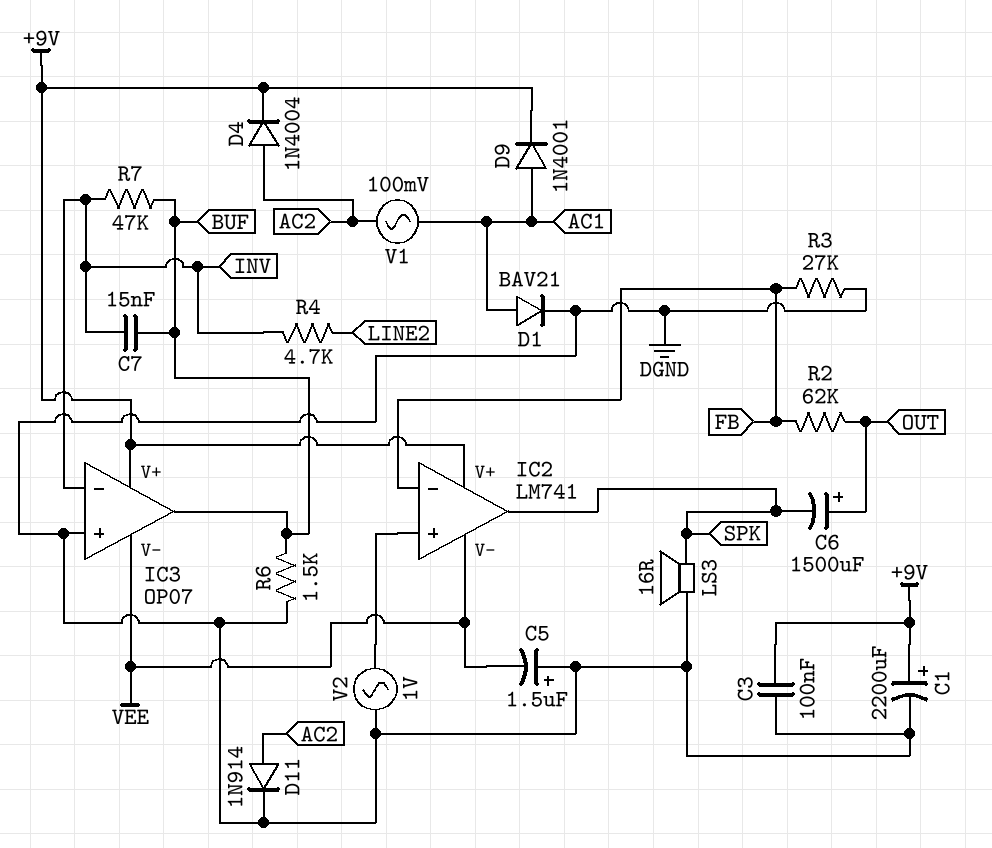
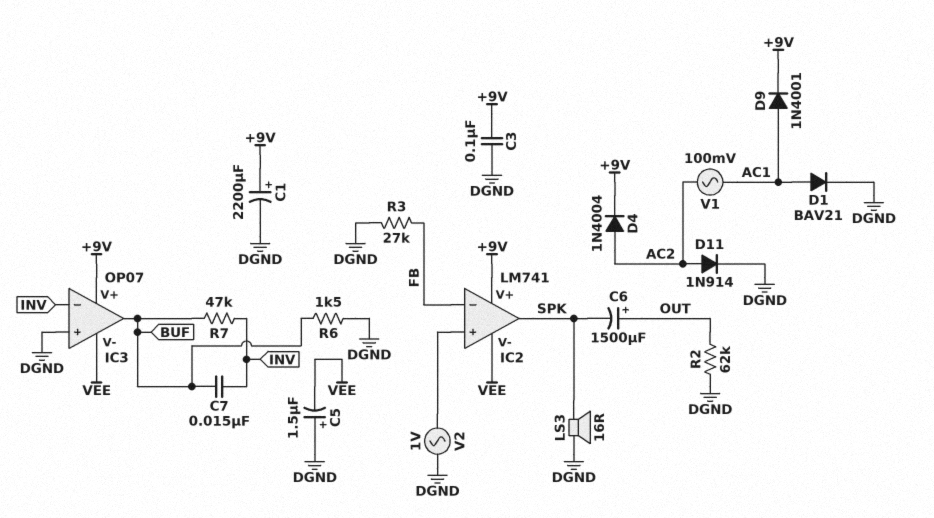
R2: 62k (FB, OUT) -> 62k (DGND, OUT)
R4: 4.7k (INV, LINE2) -> none

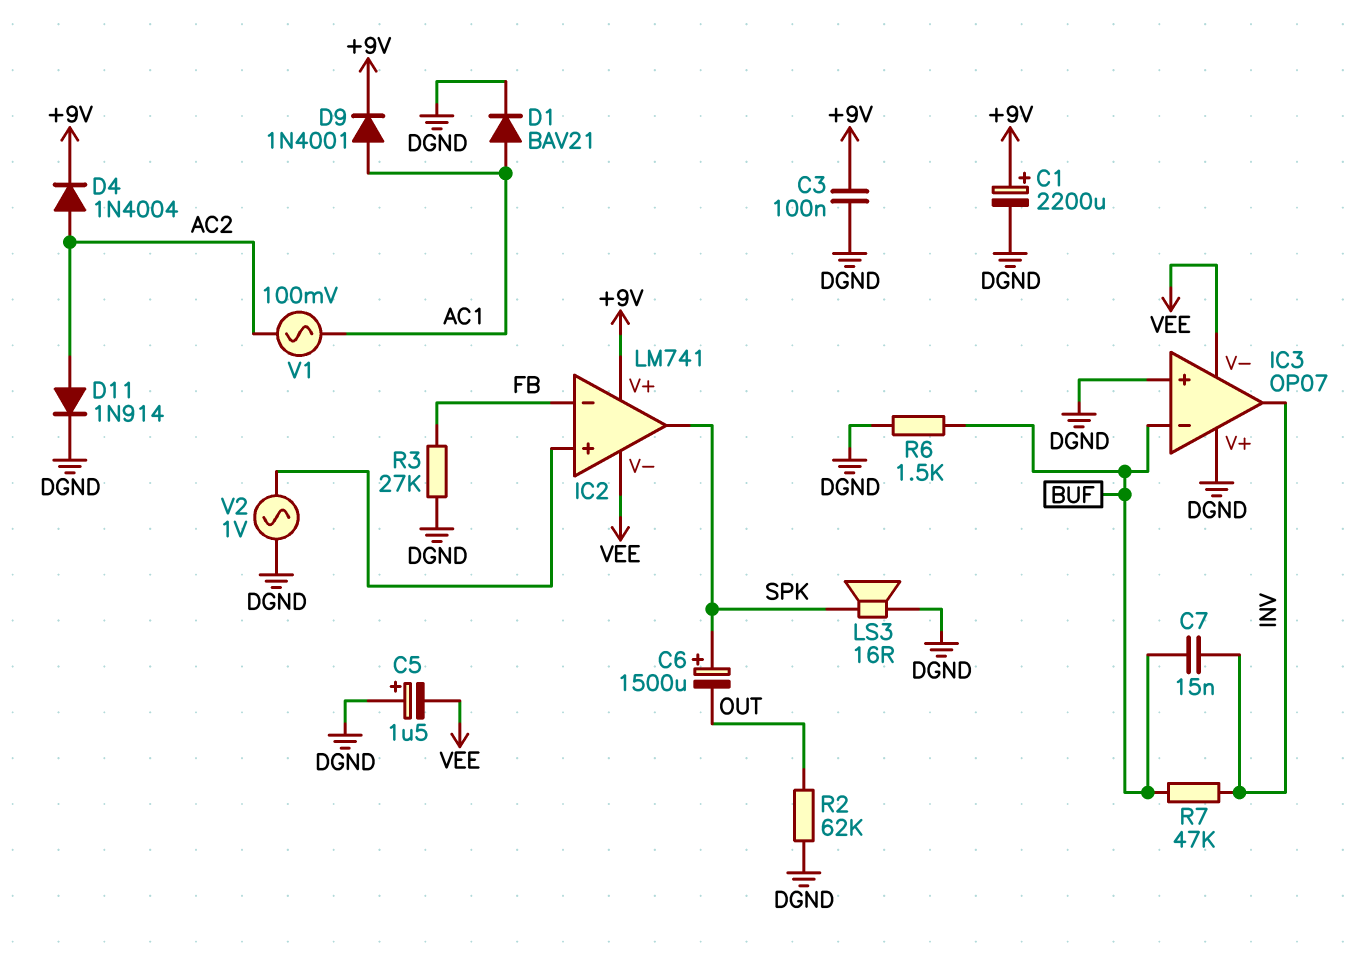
C6: 1500uF (plus OUT, minus SPK) -> 1500uF (plus SPK, minus OUT)
IC3 pin V+: +9V -> DGND
IC3 pin in-: INV -> BUF
IC3 pin out: BUF -> INV

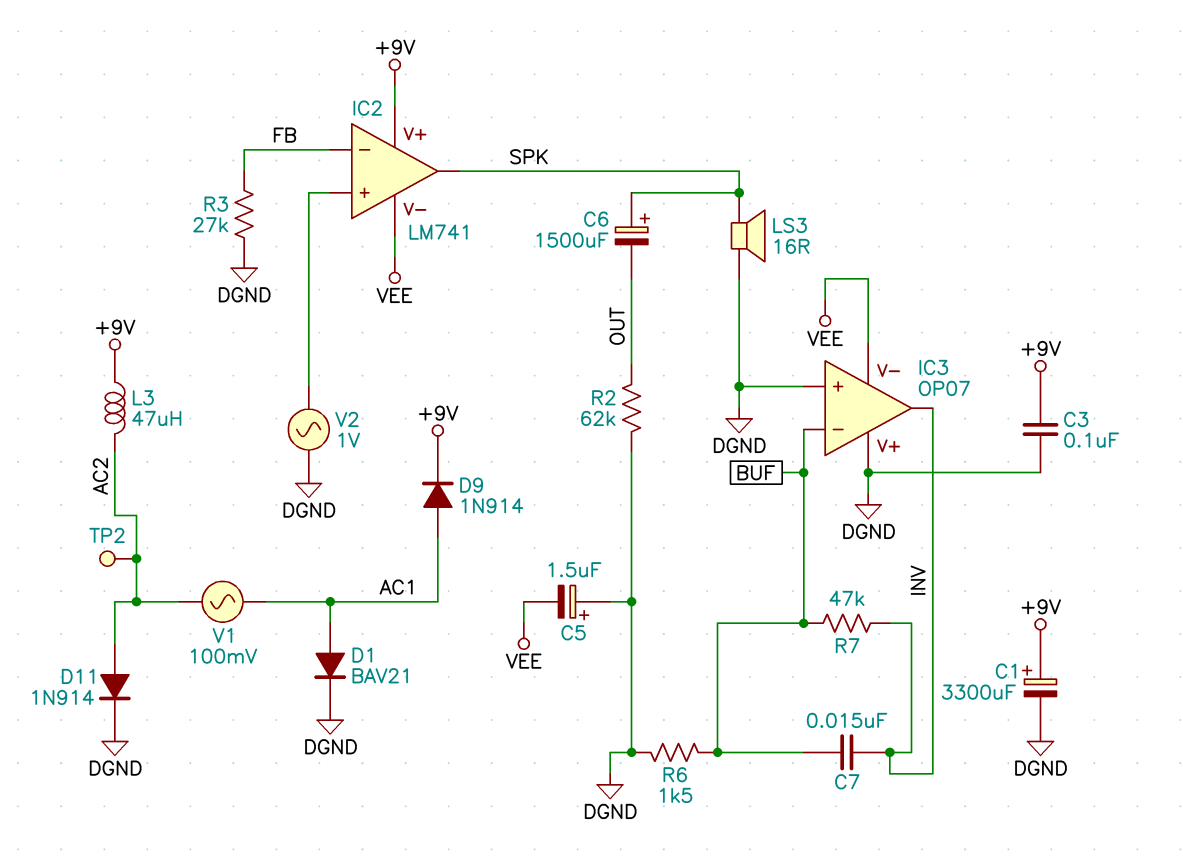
C1: 2200uF (plus +9V, minus DGND) -> 3300uF (plus +9V, minus DGND)
D4: diode 1N4004 (A AC2, K +9V) -> none
D9: diode 1N4001 (A AC1, K +9V) -> diode 1N914 (A AC1, K +9V)
L3: none -> 47uH (+9V, AC2)
TP2: none -> test point (AC2)

